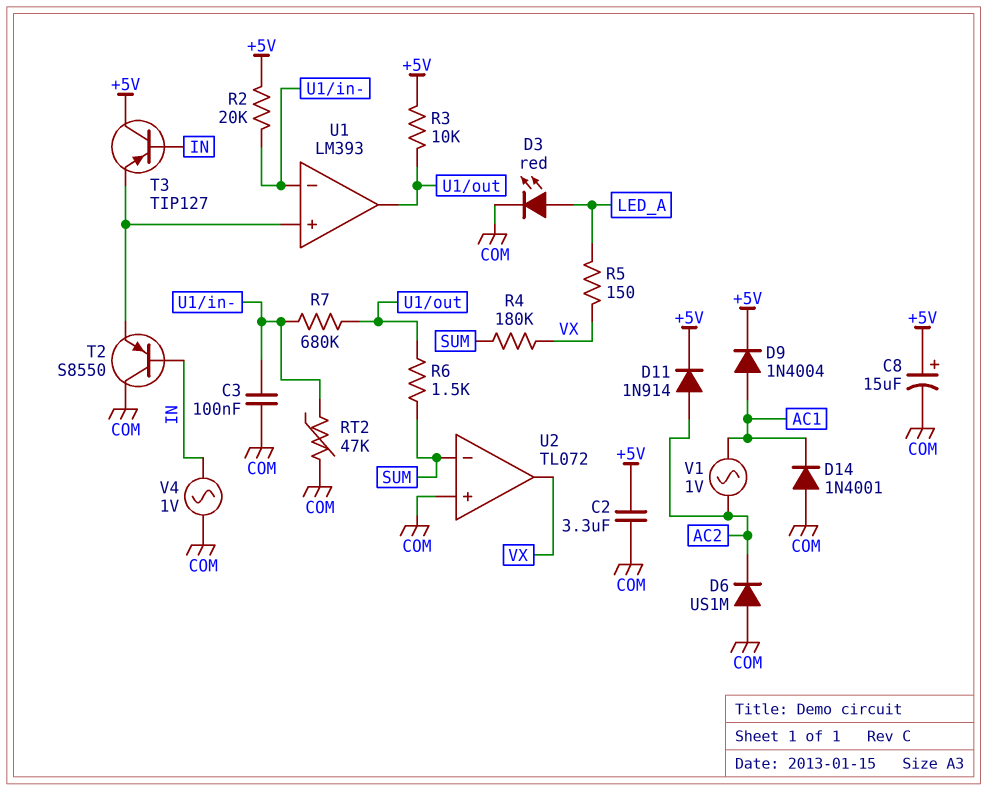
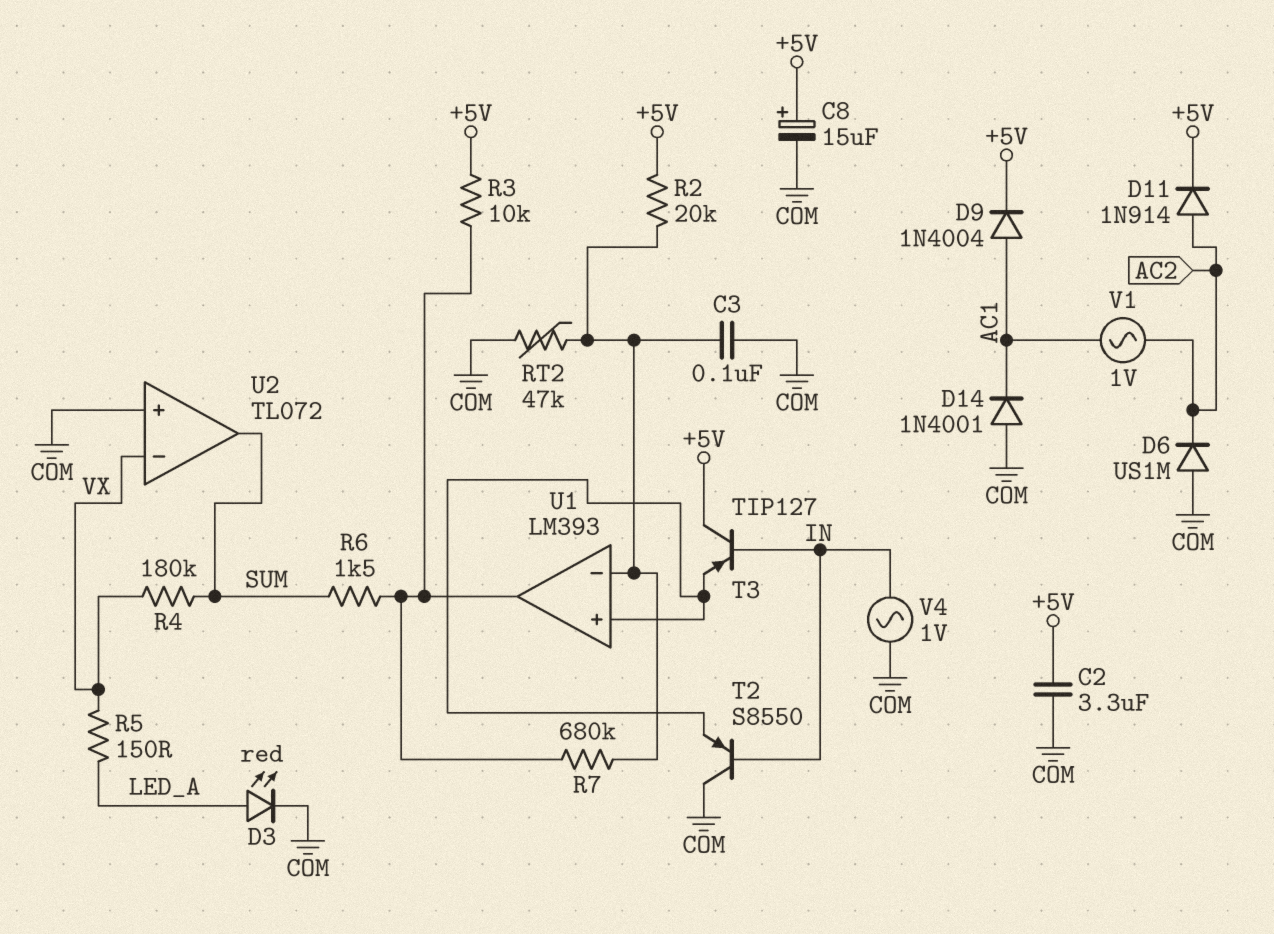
U2 pin in-: SUM -> VX
U2 pin out: VX -> SUM

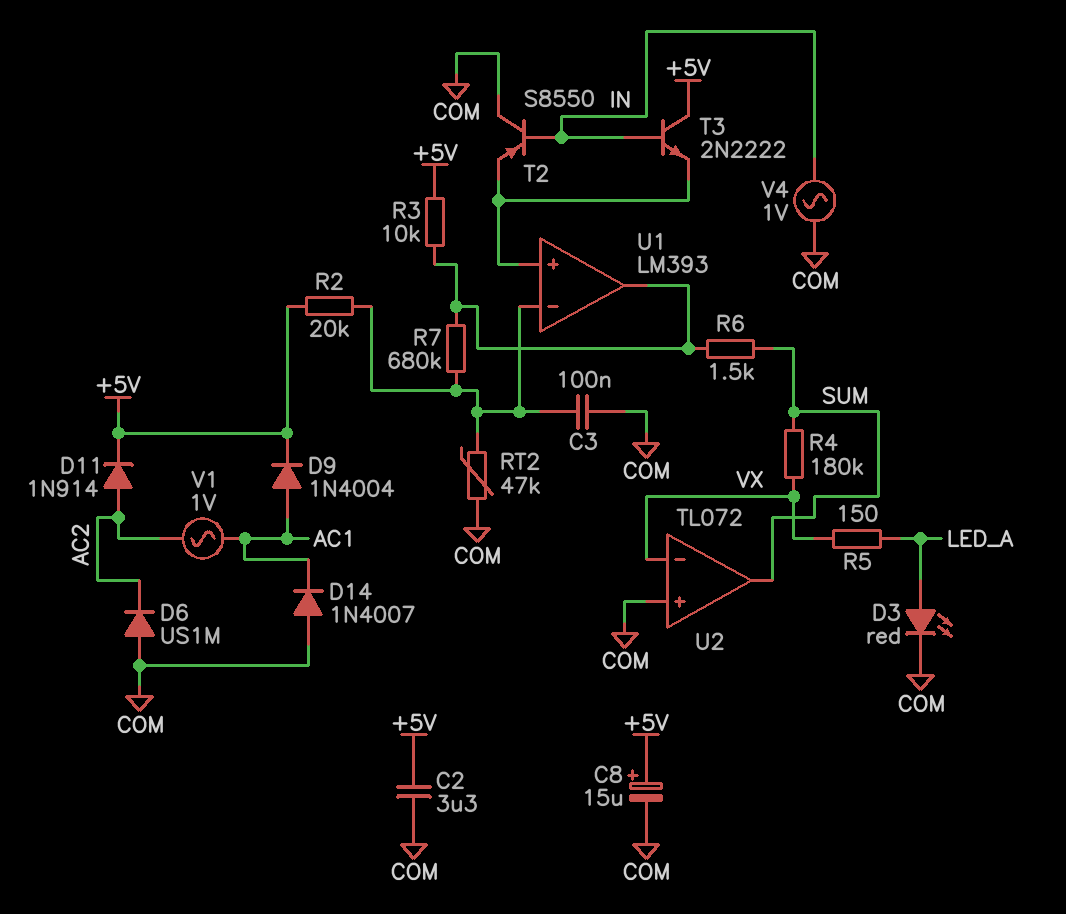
D14: diode 1N4001 (A COM, K AC1) -> diode 1N4007 (A COM, K AC1)
T3: PNP TIP127 (B IN, C +5V, E U1/in+) -> NPN 2N2222 (B IN, C +5V, E U1/in+)

